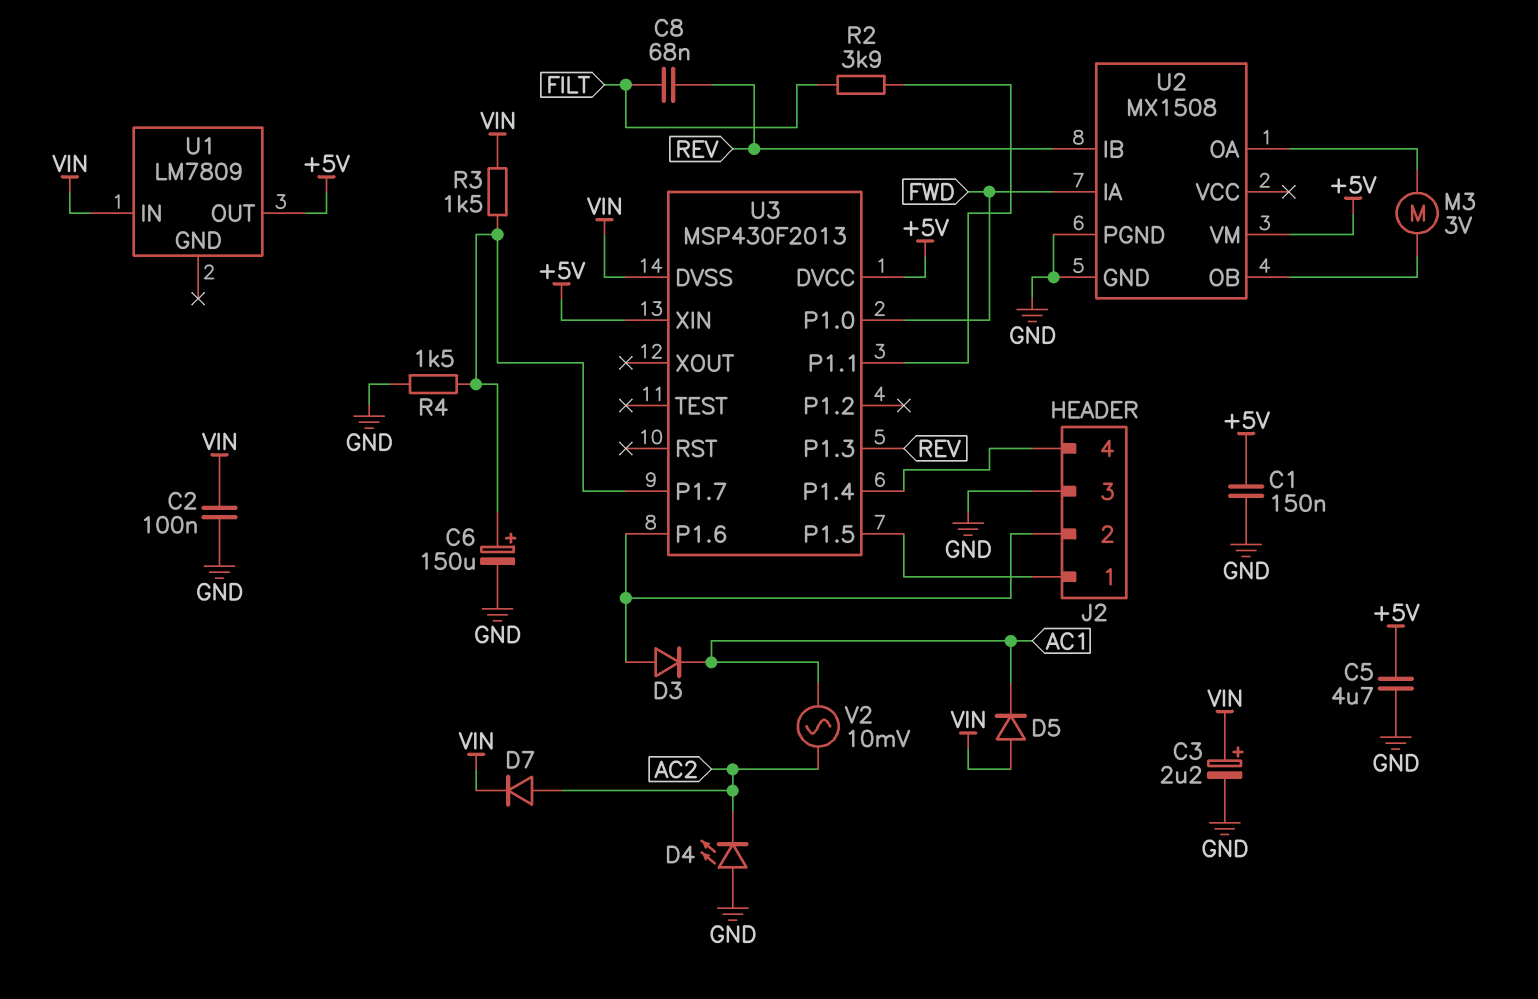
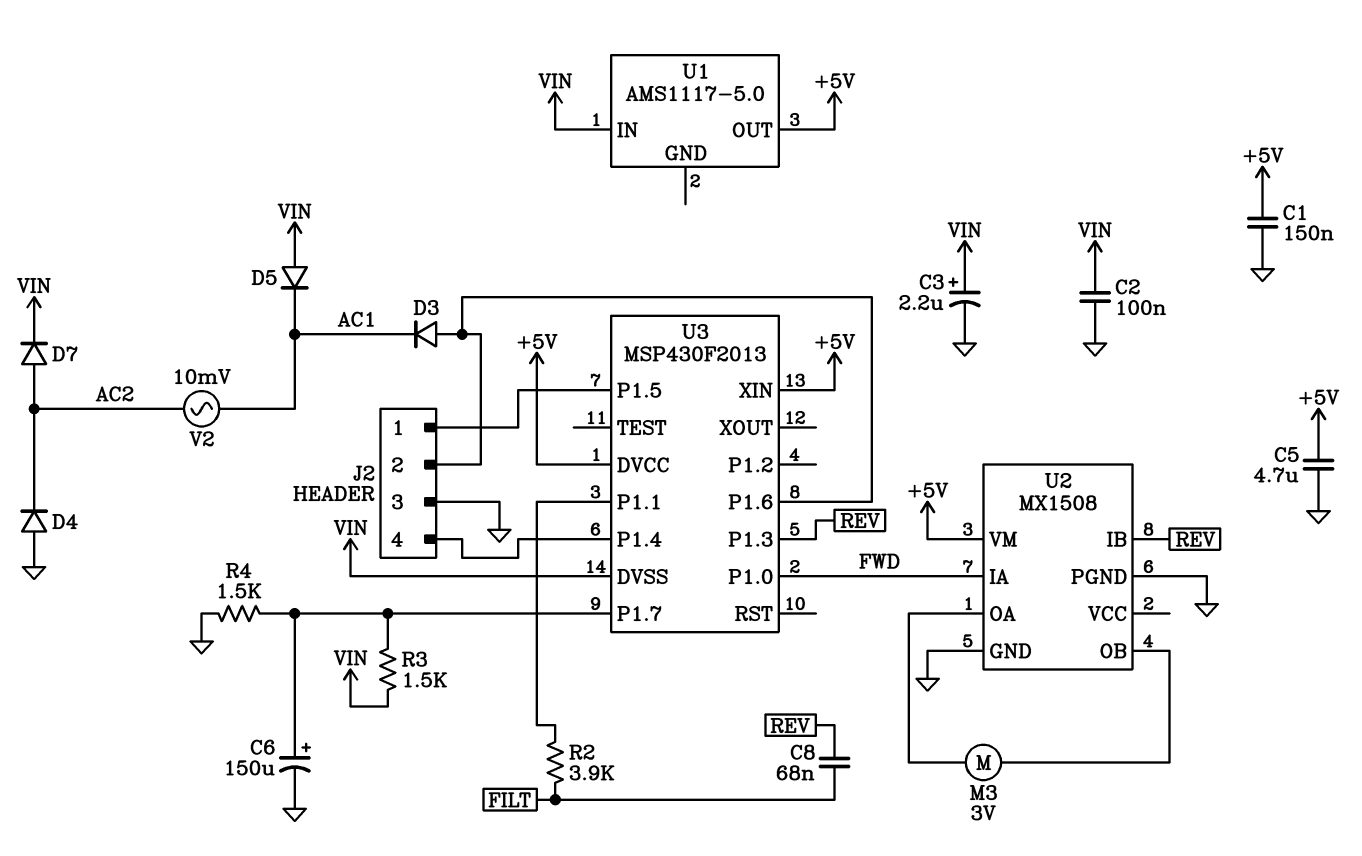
D4: LED (A GND, K AC2) -> diode (A GND, K AC2)
U1: LM7809 -> AMS1117-5.0

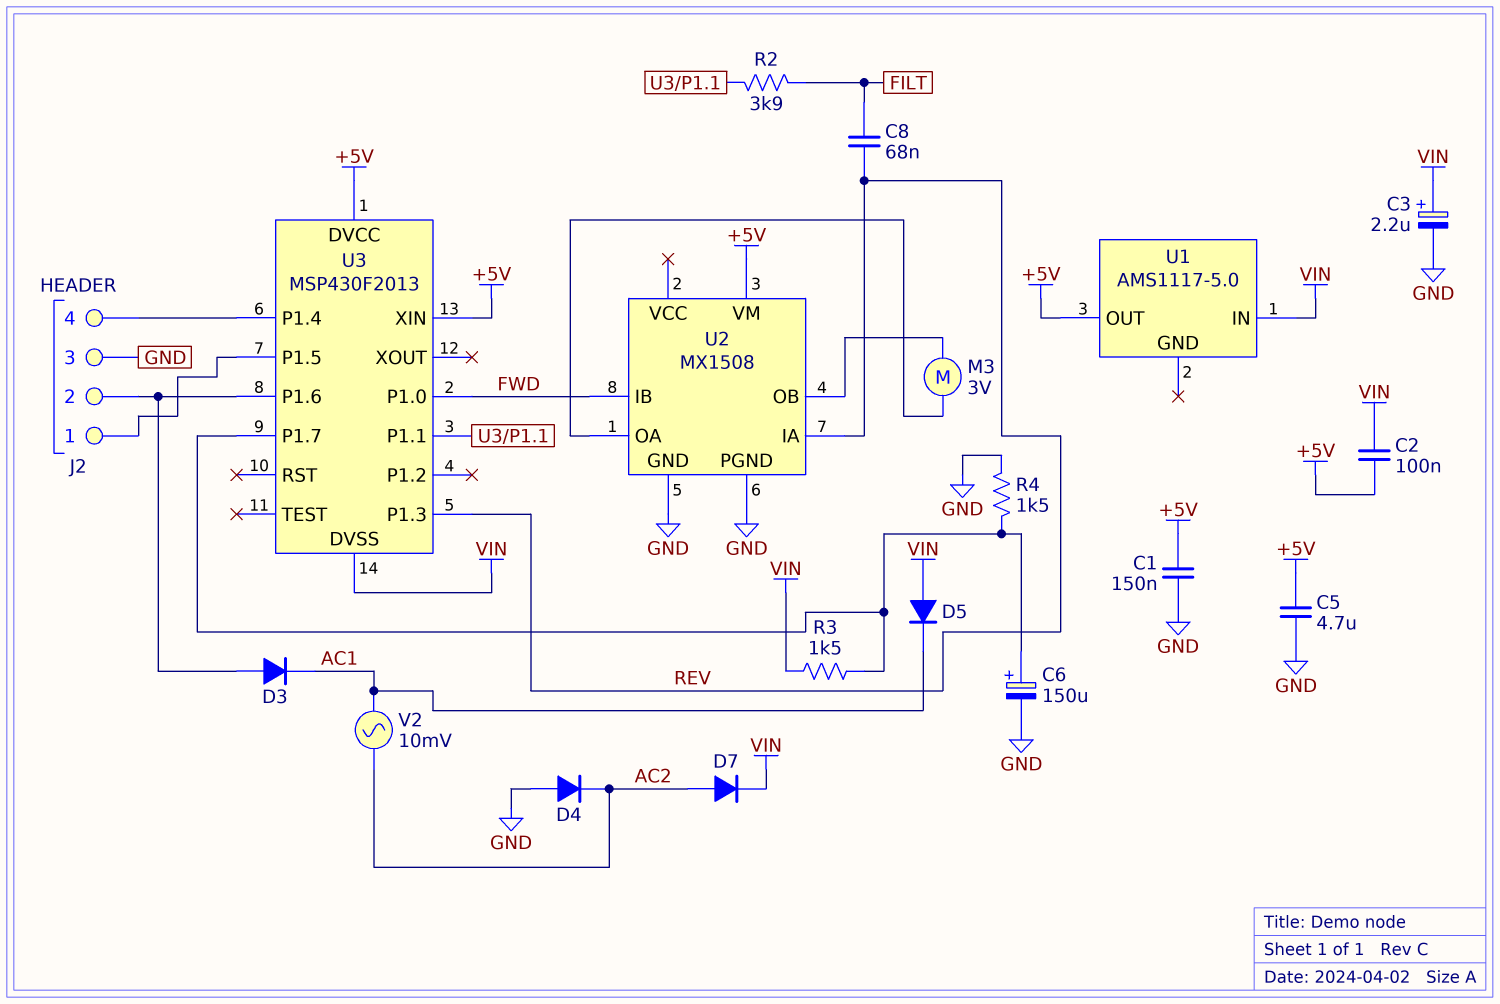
C2: 100nF (GND, VIN) -> 100nF (+5V, VIN)
U2 pin IA: FWD -> REV
U2 pin IB: REV -> FWD

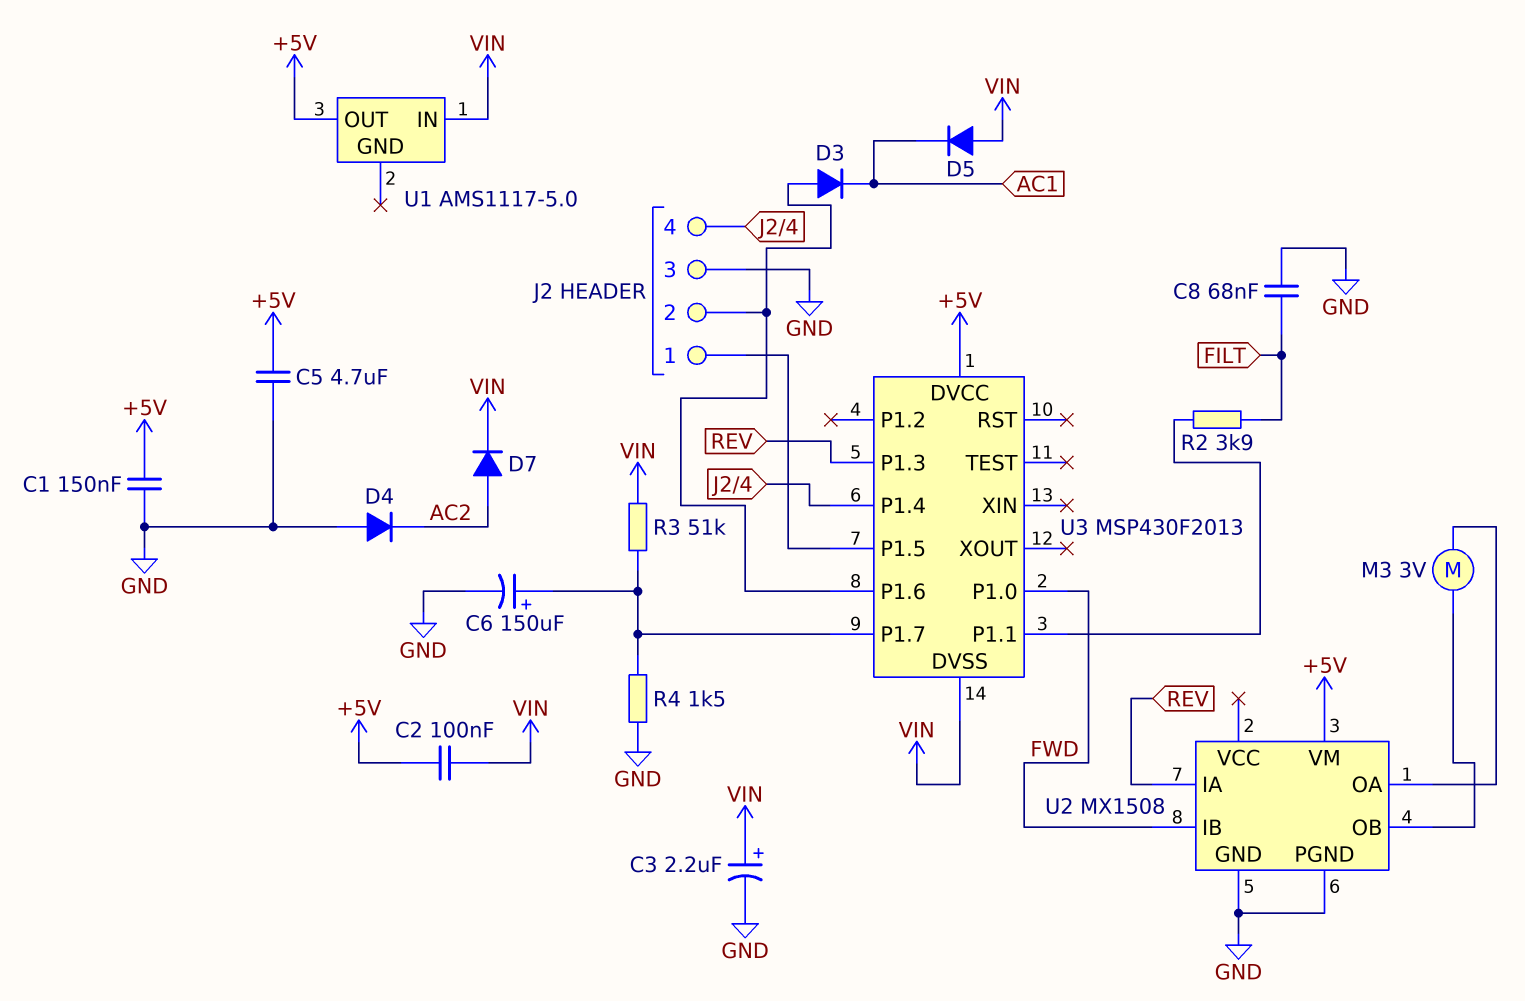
C8: 68nF (FILT, REV) -> 68nF (FILT, GND)
R3: 1.5k (U3/P1.7, VIN) -> 51k (U3/P1.7, VIN)
U3 pin XIN: +5V -> none
V2: AC 10mV (AC1, AC2) -> none

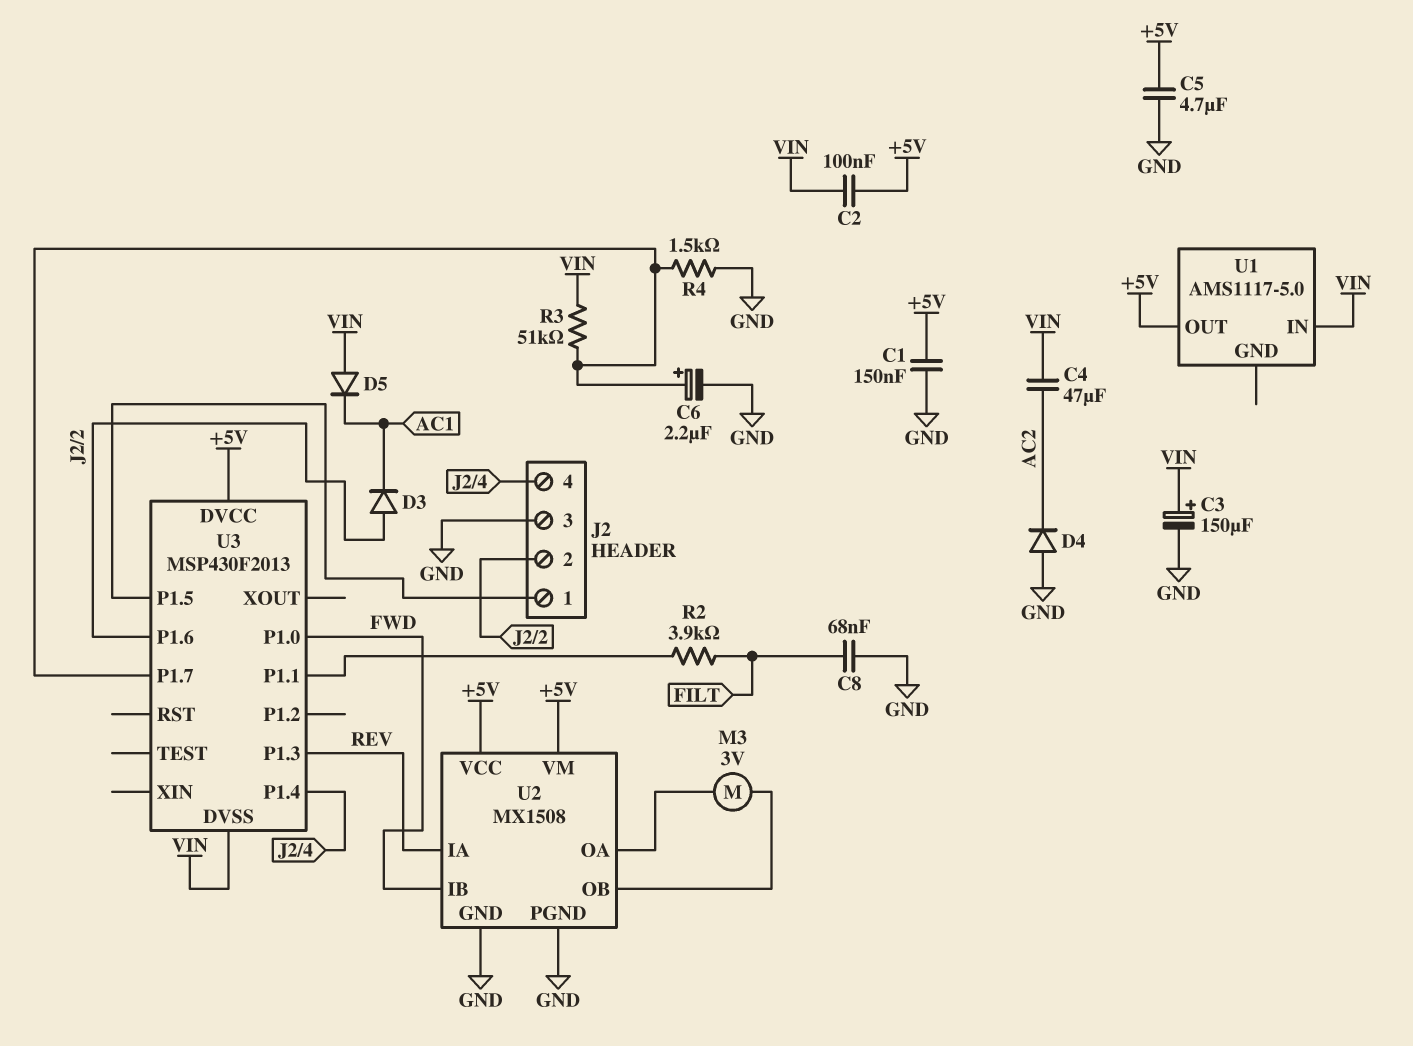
C3: 2.2uF (plus VIN, minus GND) -> 150uF (plus VIN, minus GND)
C4: none -> 47uF (AC2, VIN)
C6: 150uF (plus U3/P1.7, minus GND) -> 2.2uF (plus U3/P1.7, minus GND)
D7: diode (A AC2, K VIN) -> none
U2 pin VCC: none -> +5V

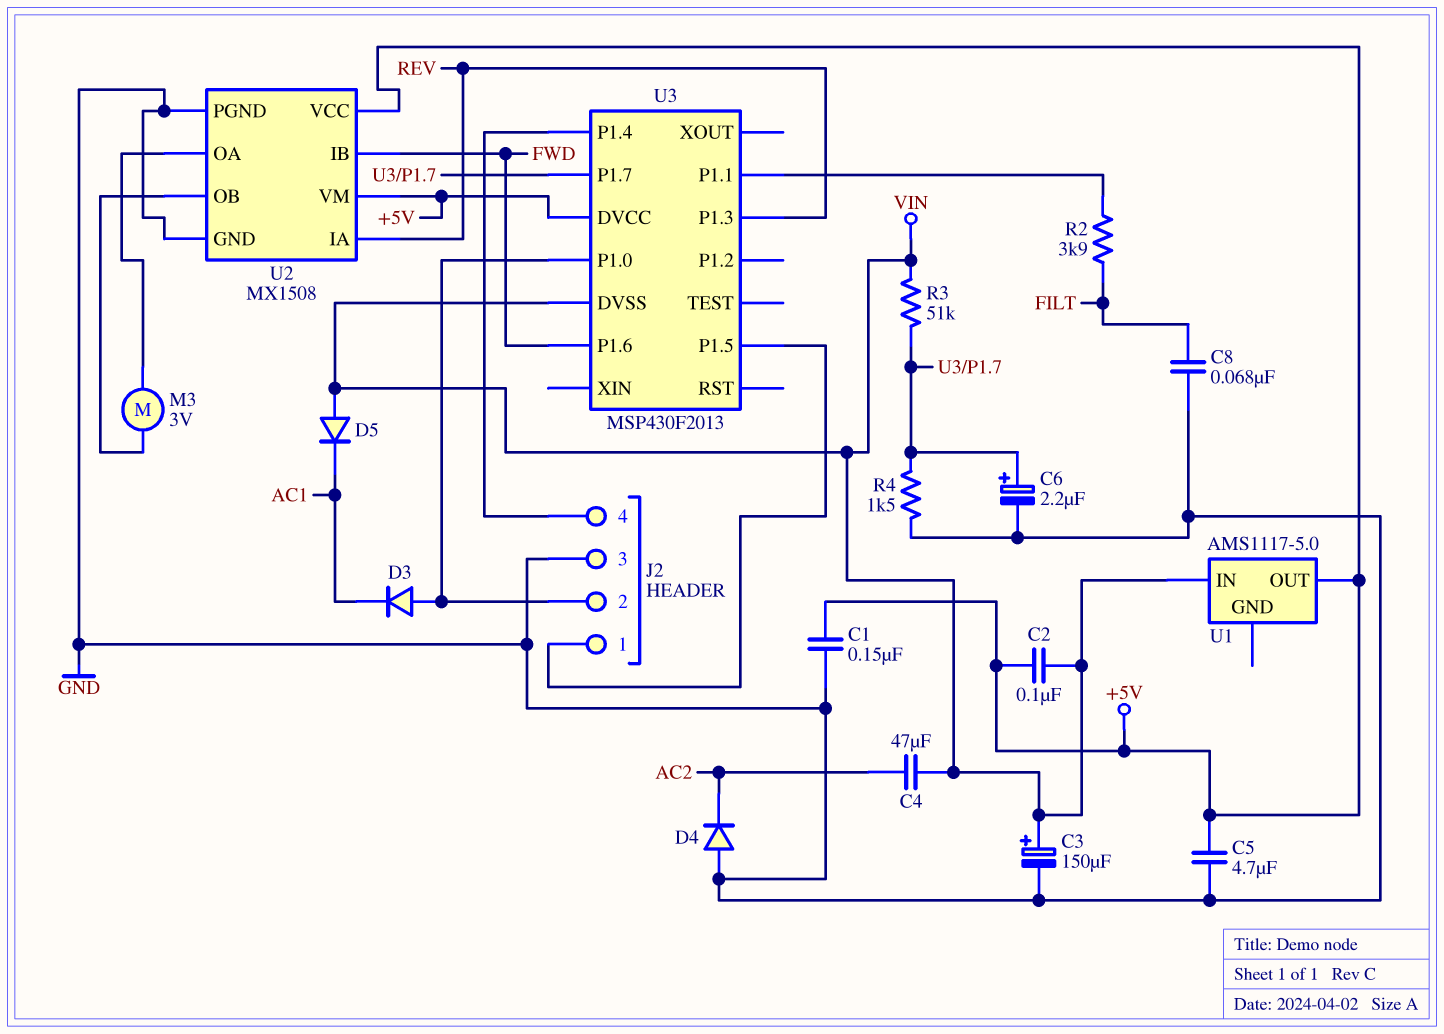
U3 pin P1.0: FWD -> J2/2
U3 pin P1.6: J2/2 -> FWD

